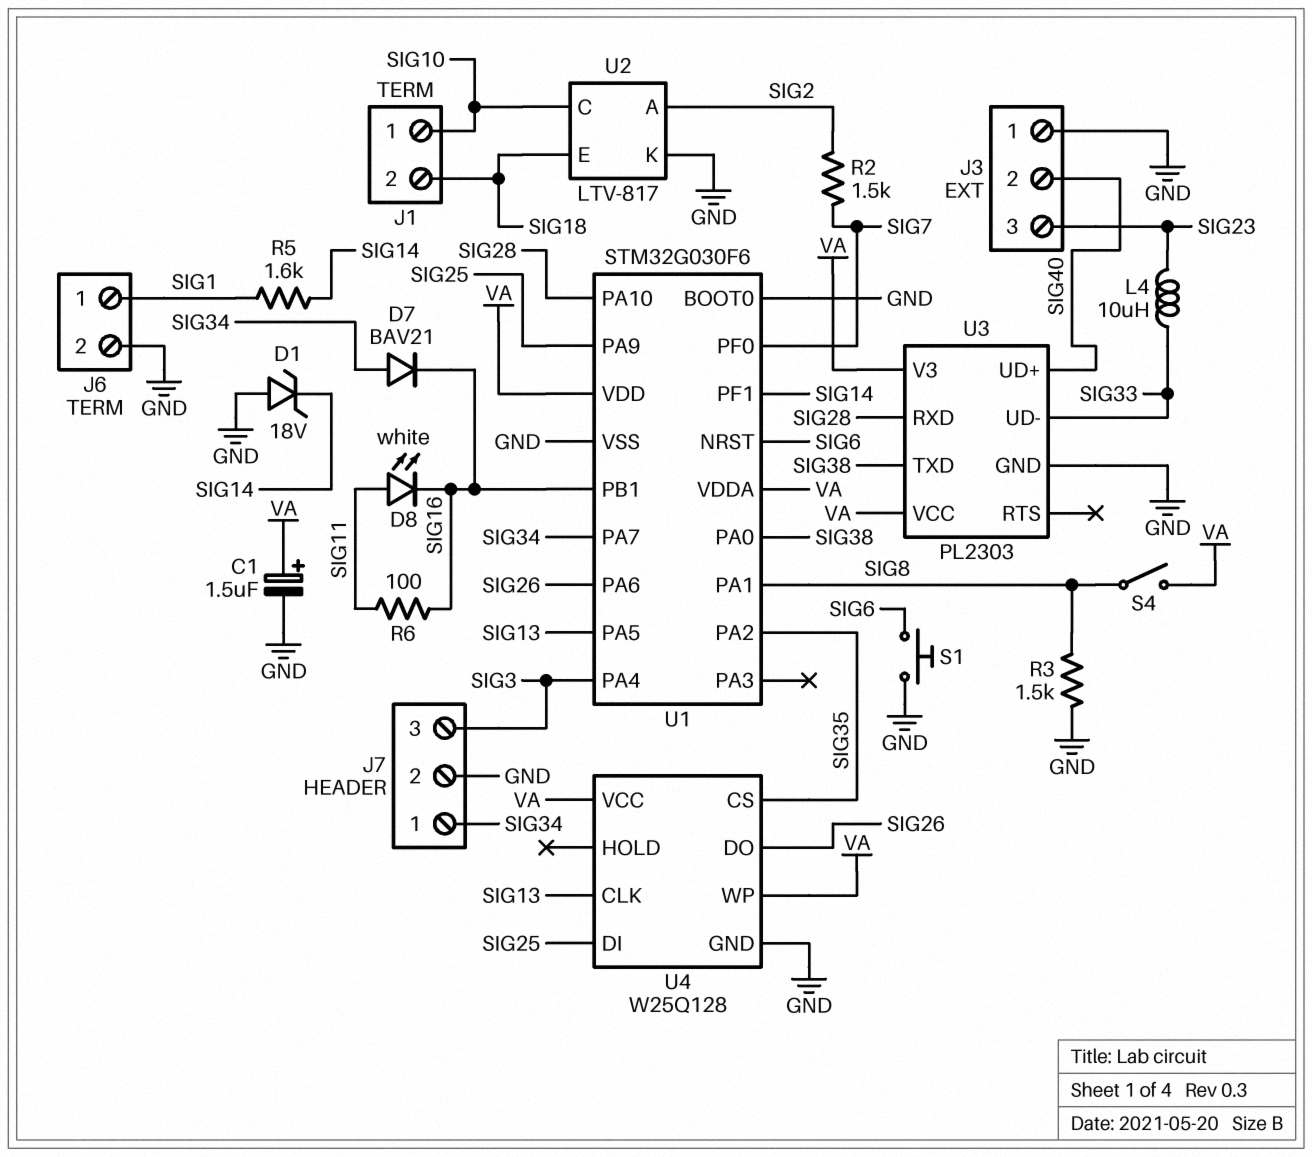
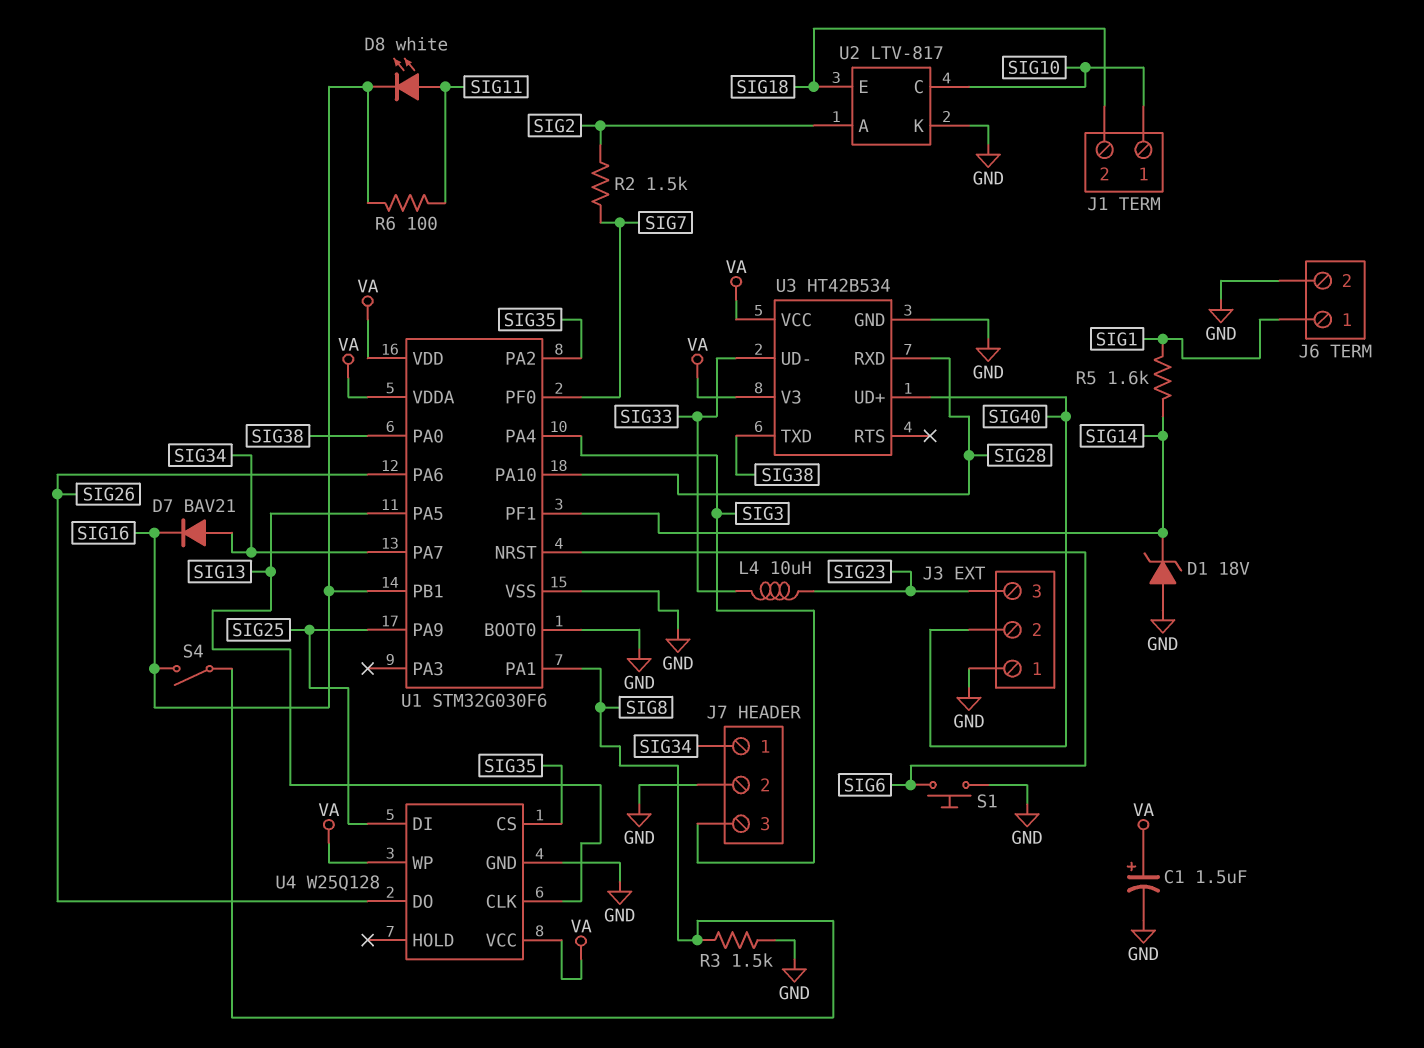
S4: switch (SIG8, VA) -> switch (SIG8, SIG16)
U3: PL2303 -> HT42B534

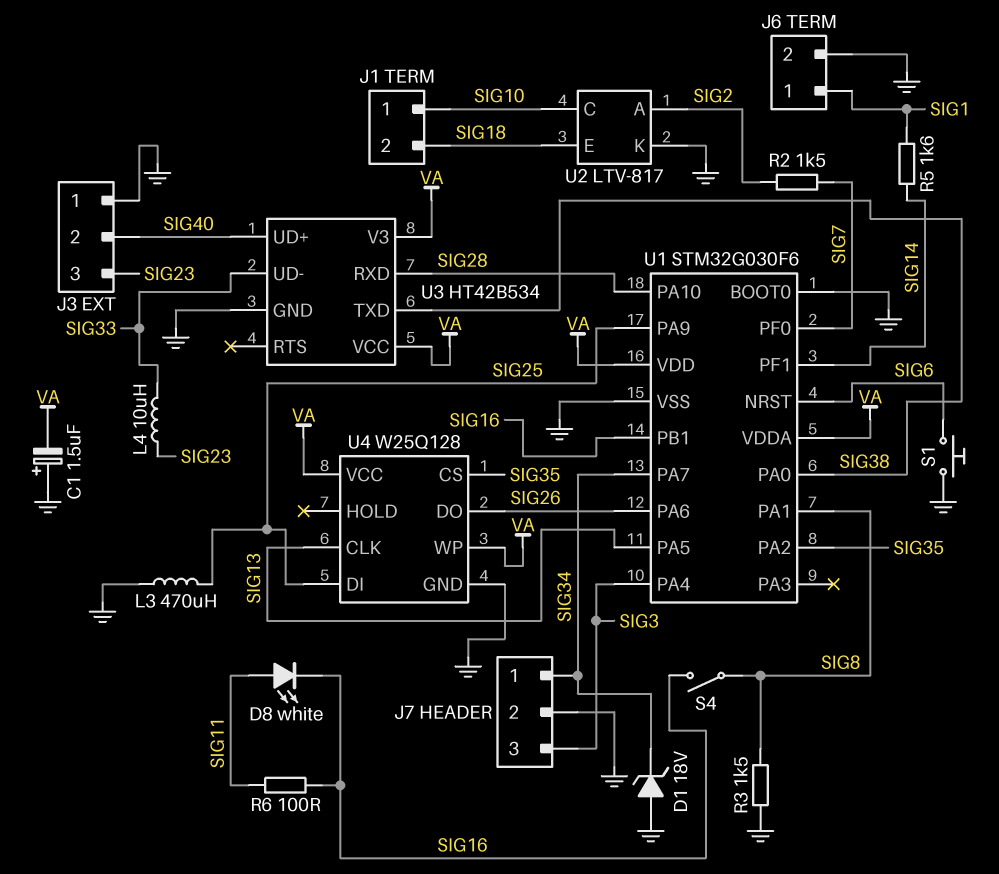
C1: 1.5uF (plus VA, minus GND) -> 1.5uF (plus GND, minus VA)
D1: zener 18V (A GND, K SIG14) -> zener 18V (A GND, K SIG34)
D7: diode BAV21 (A SIG34, K SIG16) -> none
L3: none -> 470uH (GND, SIG25)

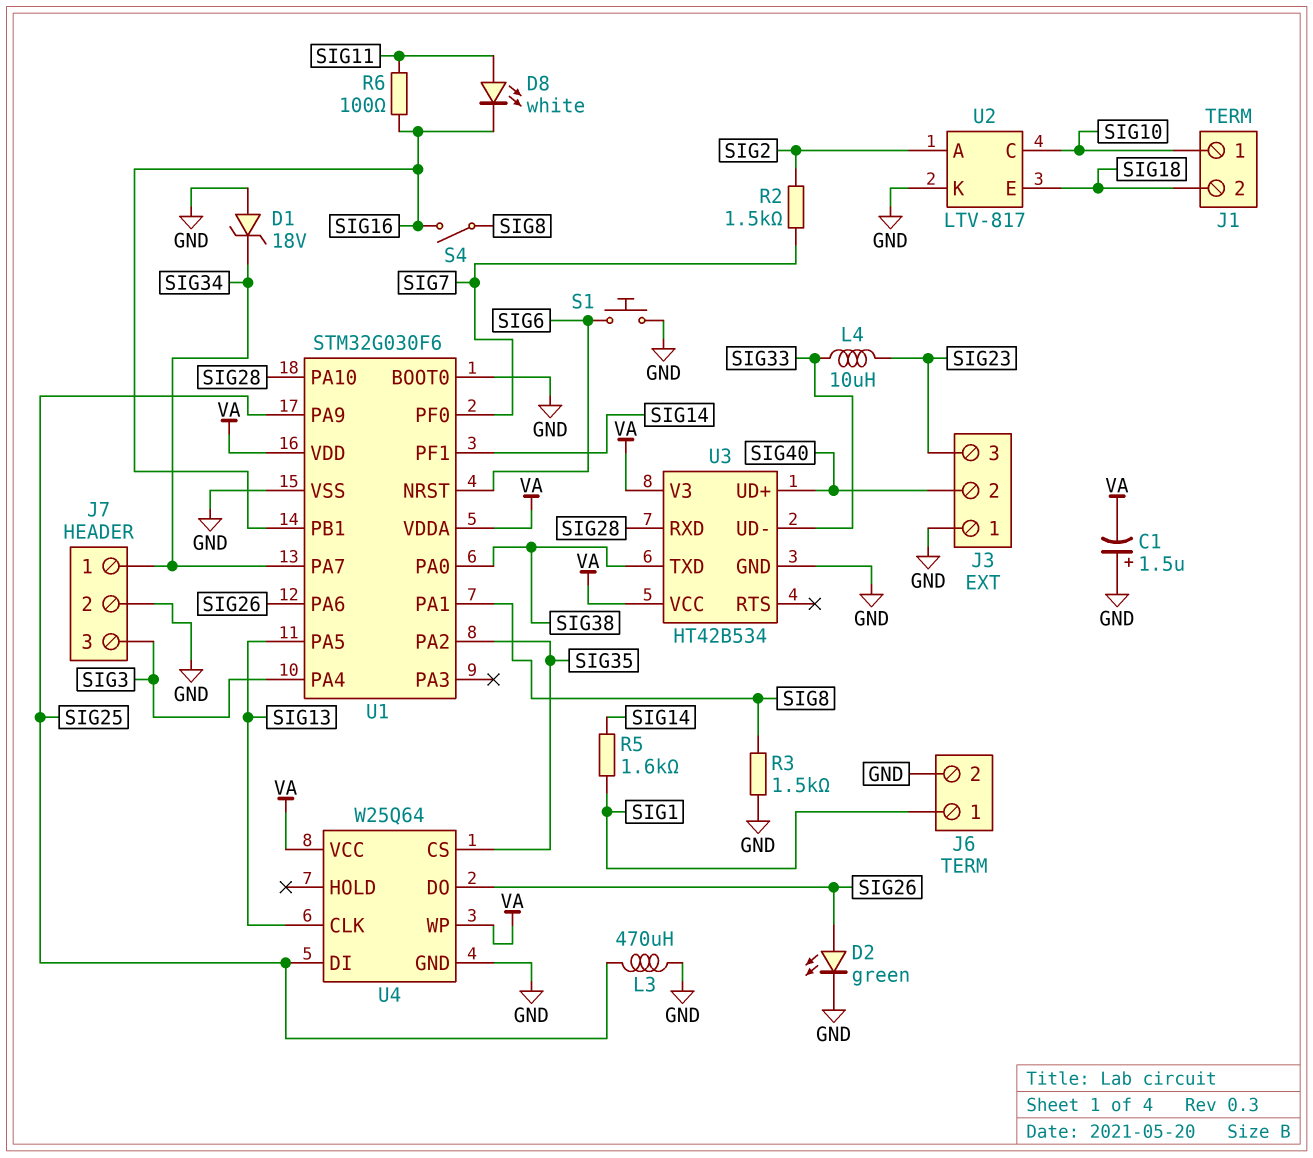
D2: none -> LED green (A SIG26, K GND)
U4: W25Q128 -> W25Q64

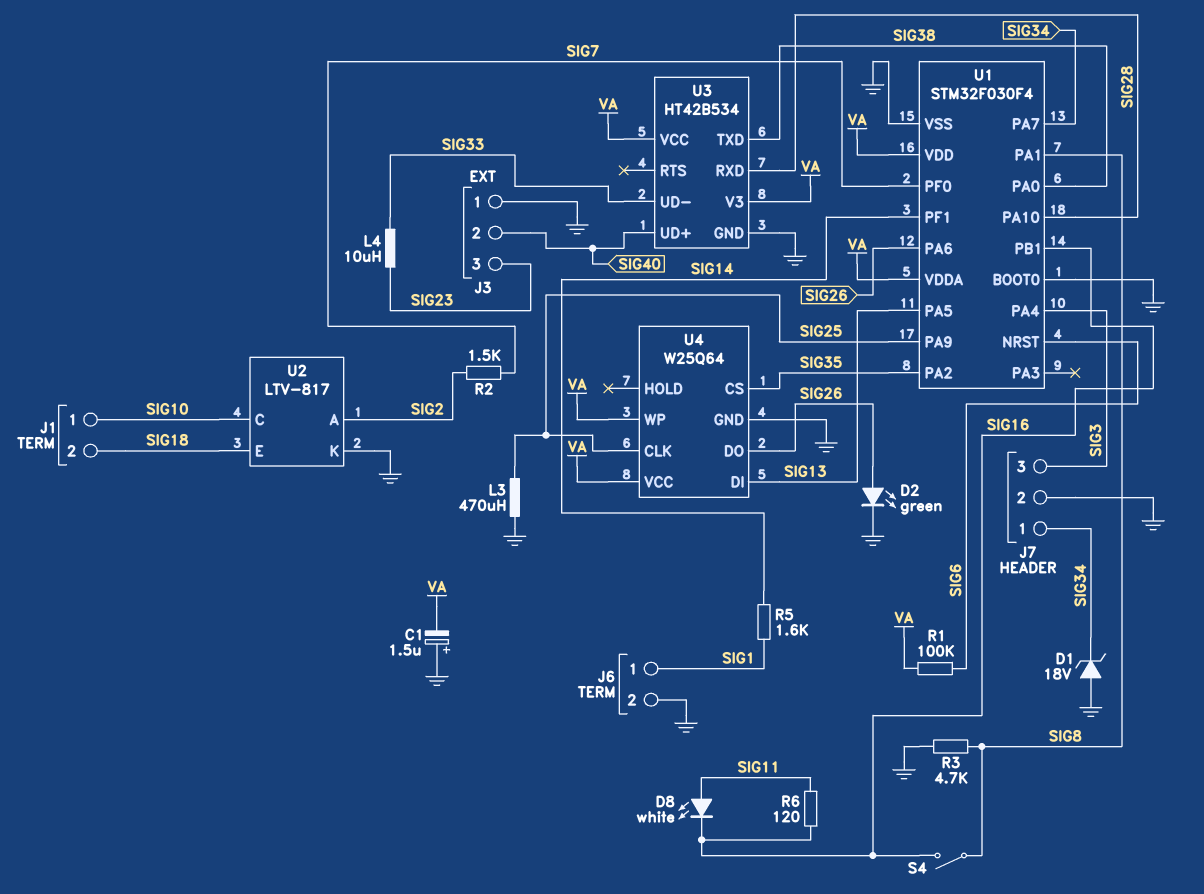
R1: none -> 100k (SIG6, VA)
R3: 1.5k (GND, SIG8) -> 4.7k (GND, SIG8)
R6: 100 (SIG11, SIG16) -> 120 (SIG11, SIG16)
S1: button (GND, SIG6) -> none
U1: STM32G030F6 -> STM32F030F4
U4 pin CLK: SIG13 -> SIG25
U4 pin DI: SIG25 -> SIG13

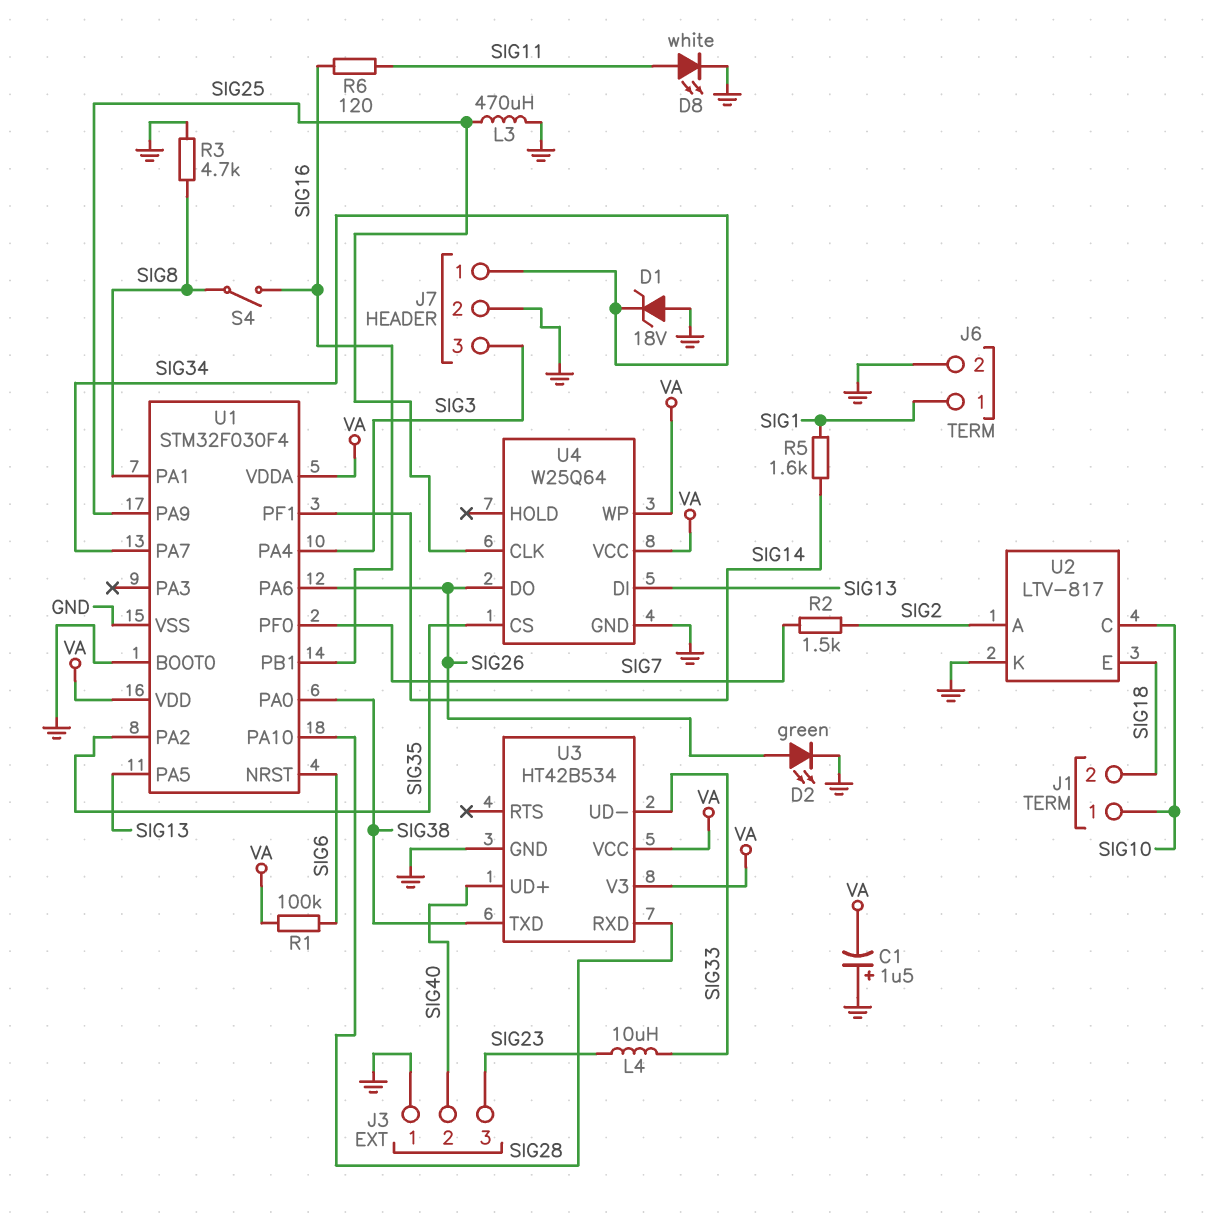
D8: LED white (A SIG11, K SIG16) -> LED white (A SIG11, K GND)

